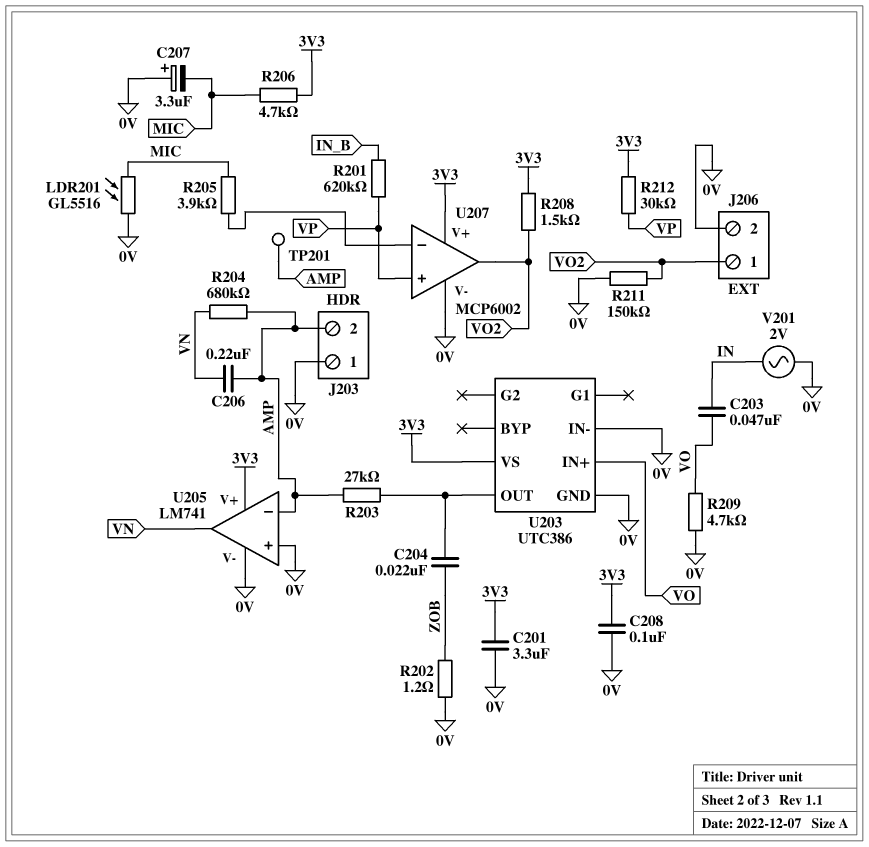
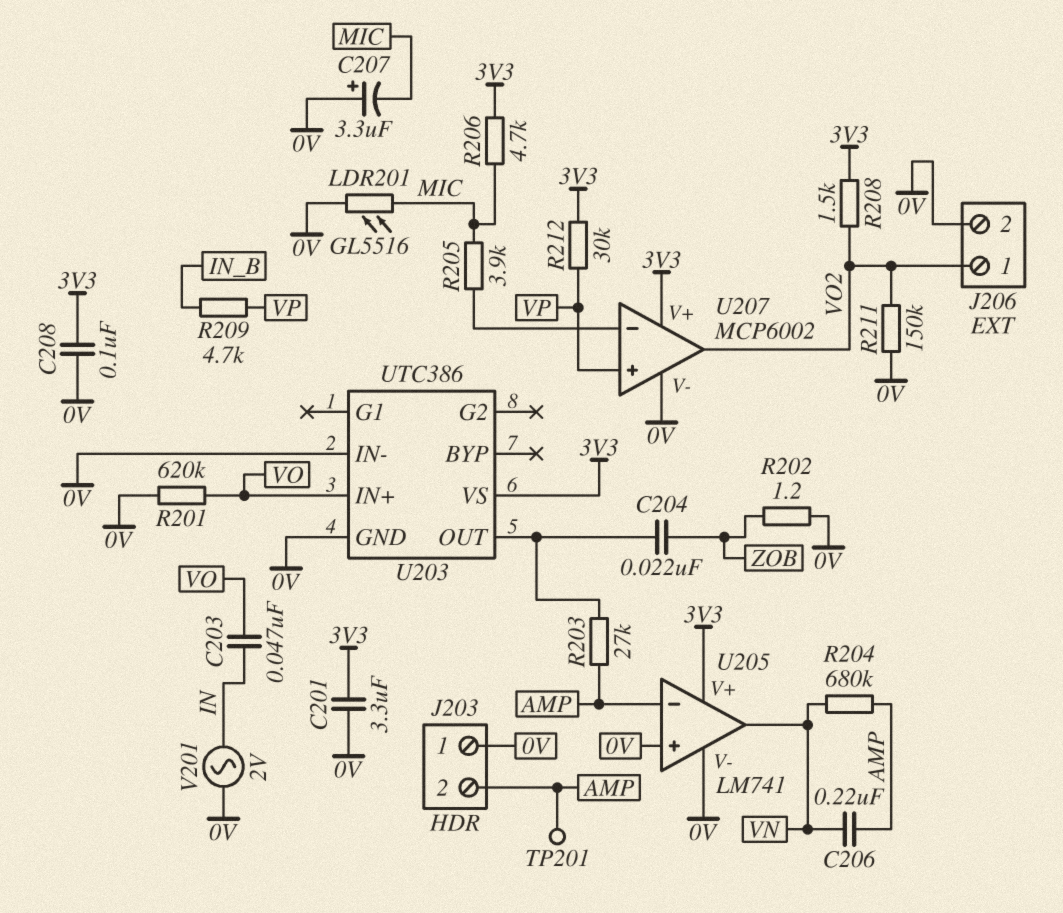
R201: 620k (IN_B, VP) -> 620k (0V, VO)
R209: 4.7k (0V, VO) -> 4.7k (IN_B, VP)

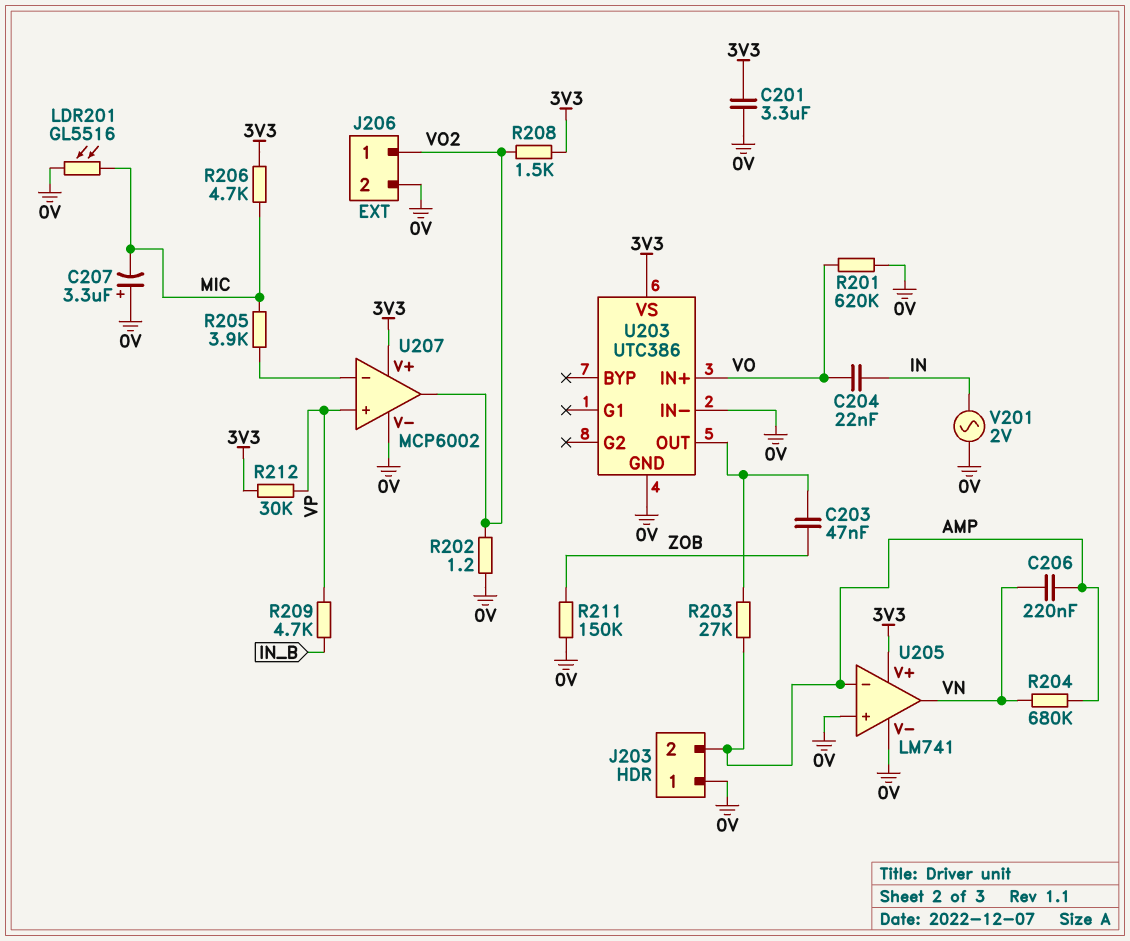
C203: 47nF (IN, VO) -> 47nF (U203/OUT, ZOB)
C204: 22nF (U203/OUT, ZOB) -> 22nF (IN, VO)
C208: 100nF (0V, 3V3) -> none
R202: 1.2 (0V, ZOB) -> 1.2 (0V, VO2)
R211: 150k (0V, VO2) -> 150k (0V, ZOB)
TP201: test point (AMP) -> none

